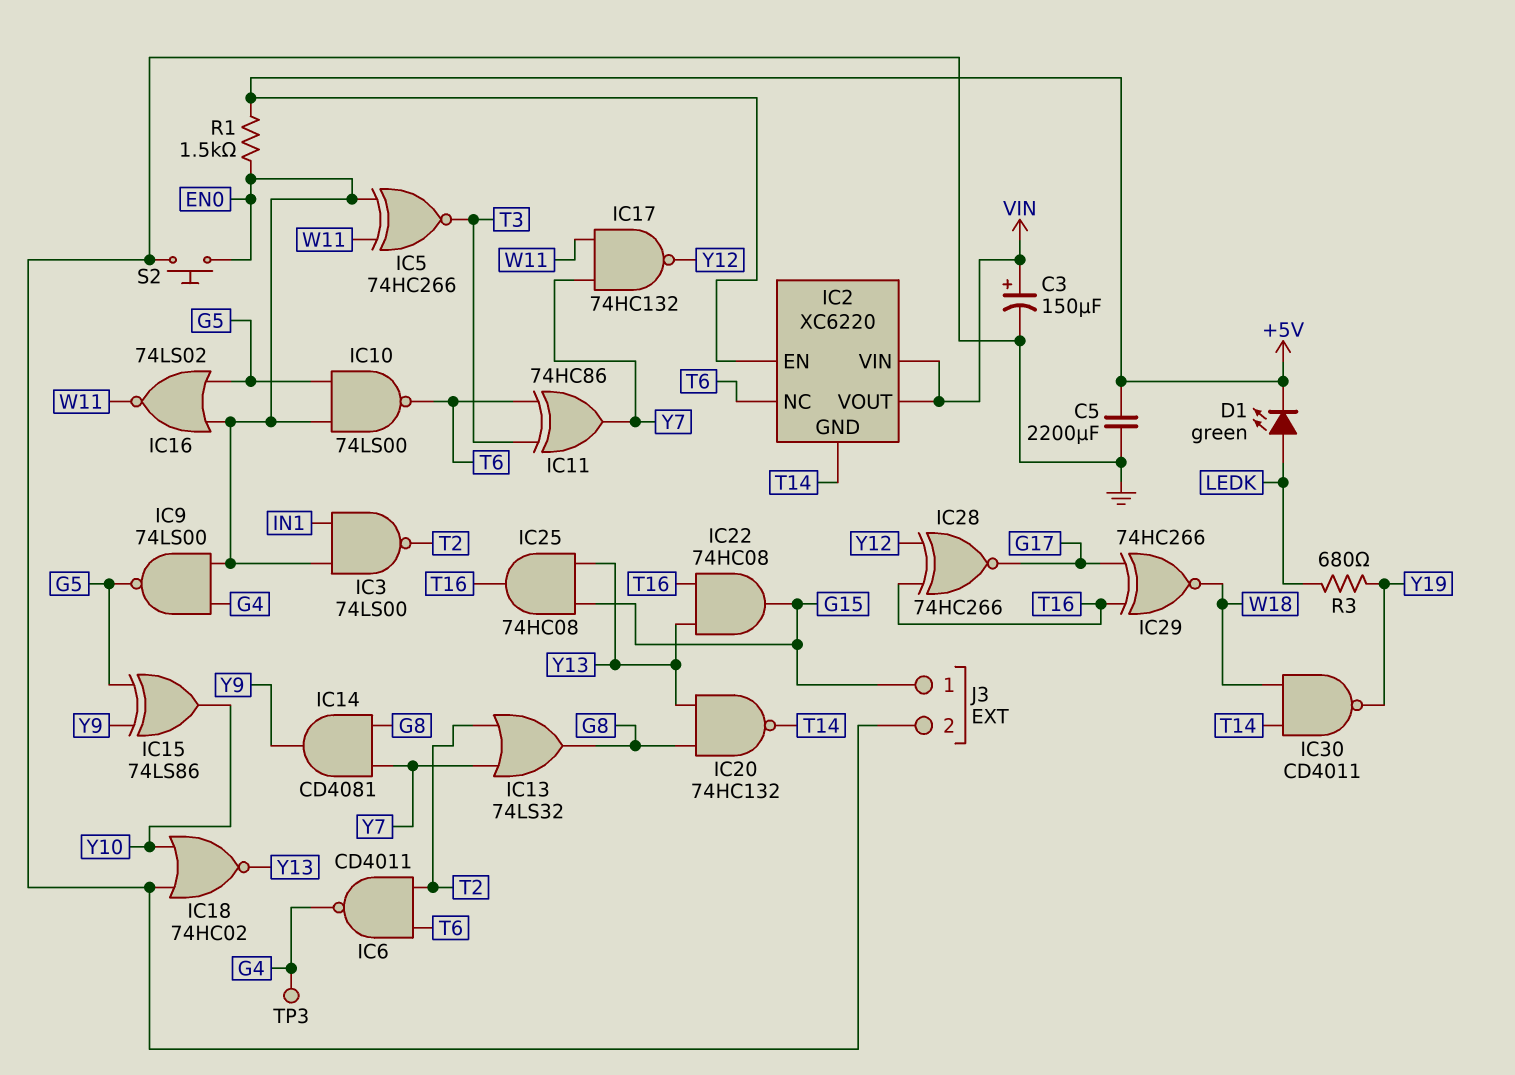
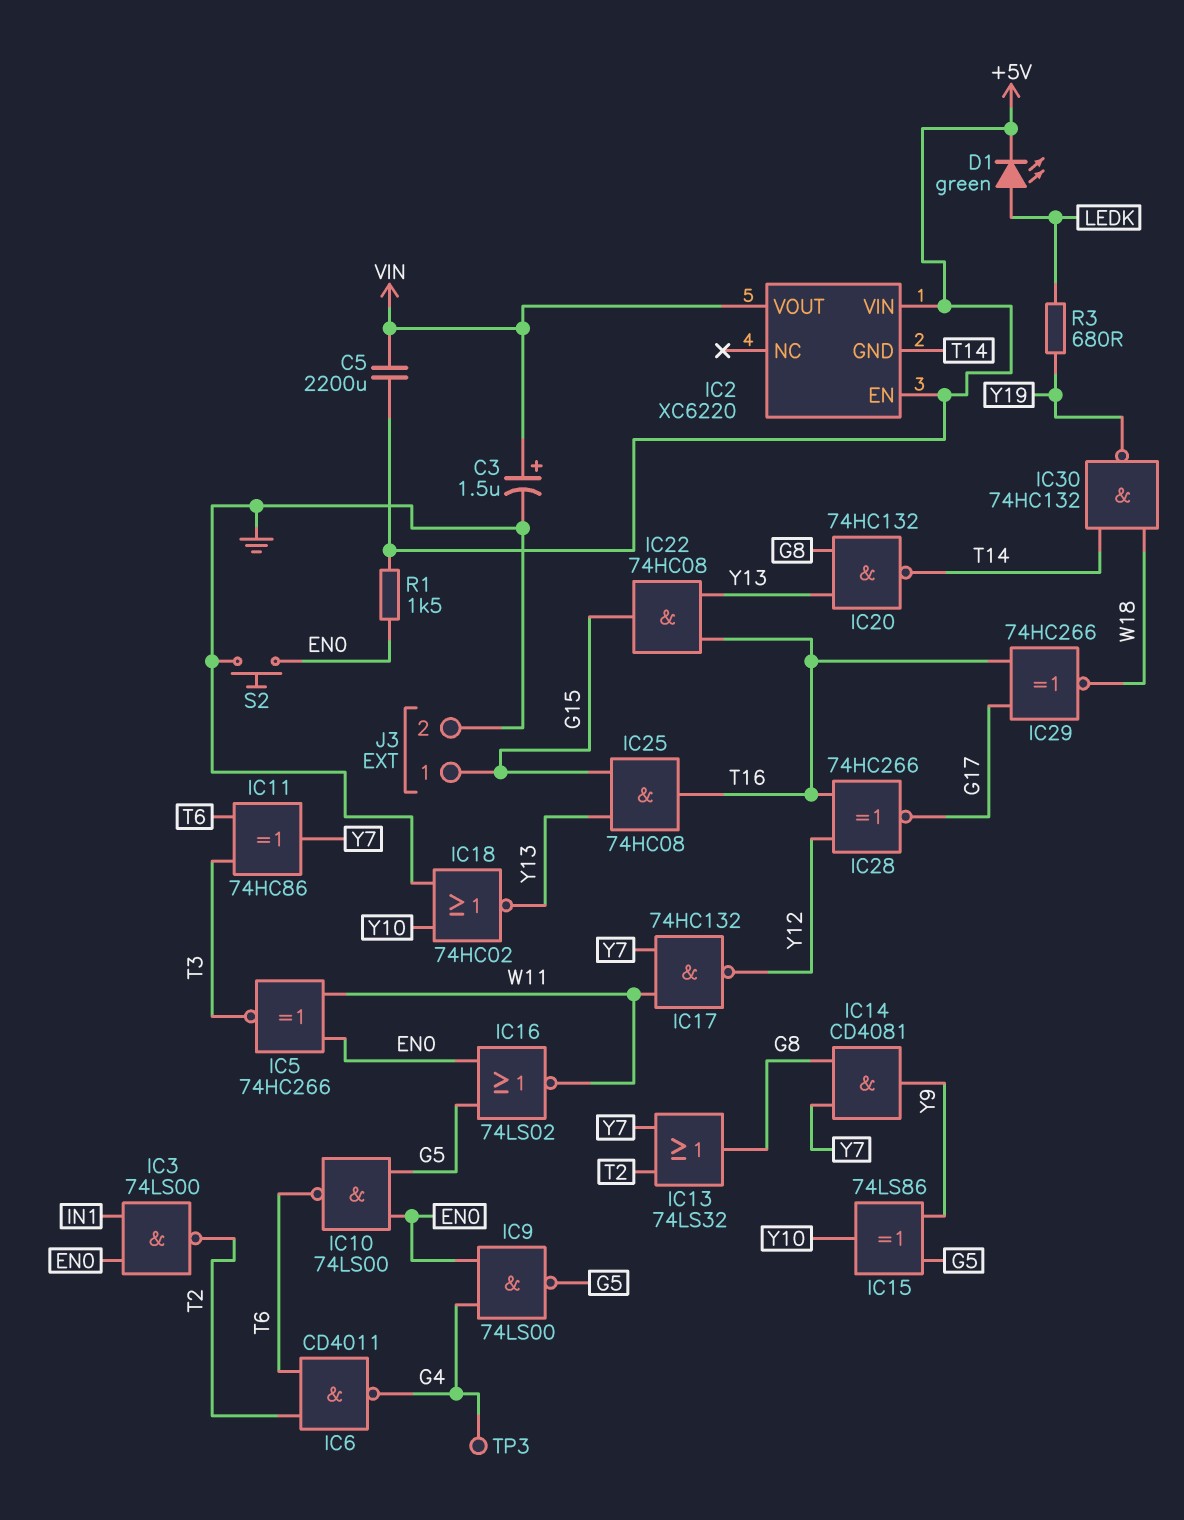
C3: 150uF (plus VIN, minus GND) -> 1.5uF (plus VIN, minus GND)
C5: 2200uF (+5V, GND) -> 2200uF (+5V, VIN)
IC2 pin NC: T6 -> none
IC2 pin VIN: VIN -> +5V
IC30: NAND CD4011 (in T14, in W18, out Y19) -> NAND 74HC132 (in T14, in W18, out Y19)

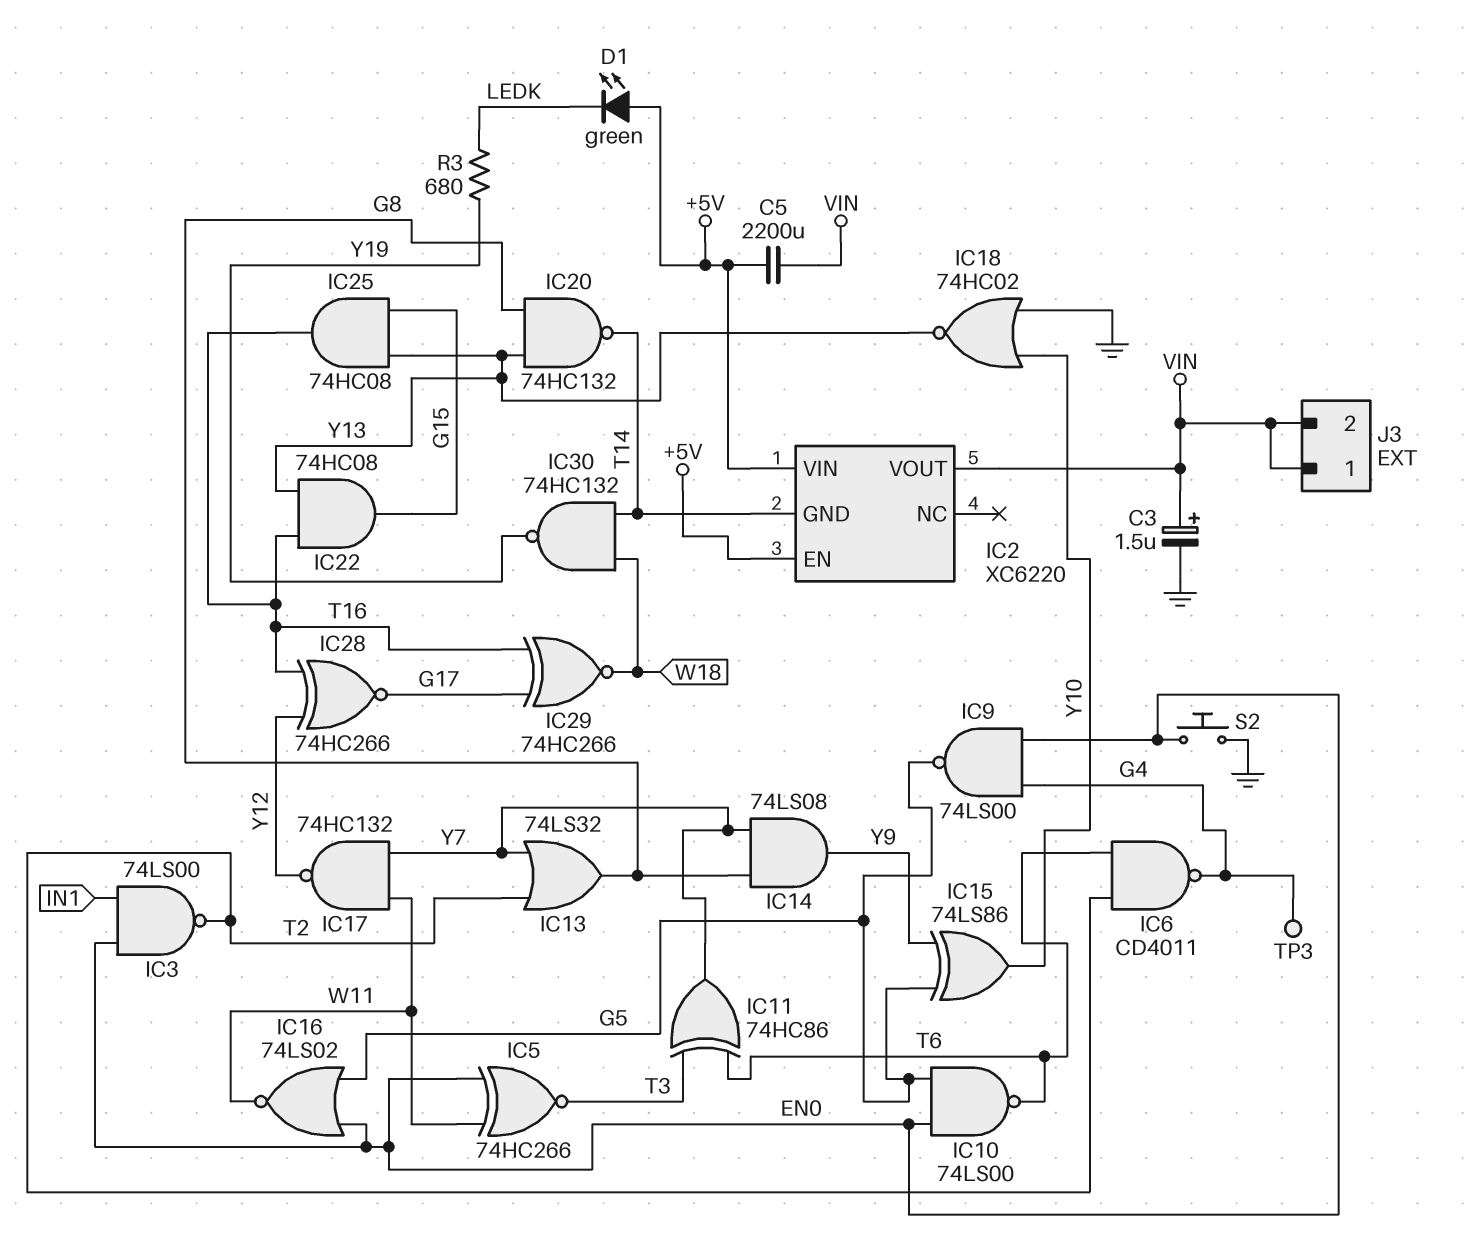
D1: LED green (A LEDK, K +5V) -> LED green (A +5V, K LEDK)
IC14: AND CD4081 (in G8, in Y7, out Y9) -> AND 74LS08 (in G8, in Y7, out Y9)
J3 pin 1: G15 -> VIN
J3 pin 2: GND -> VIN
R1: 1.5k (+5V, EN0) -> none

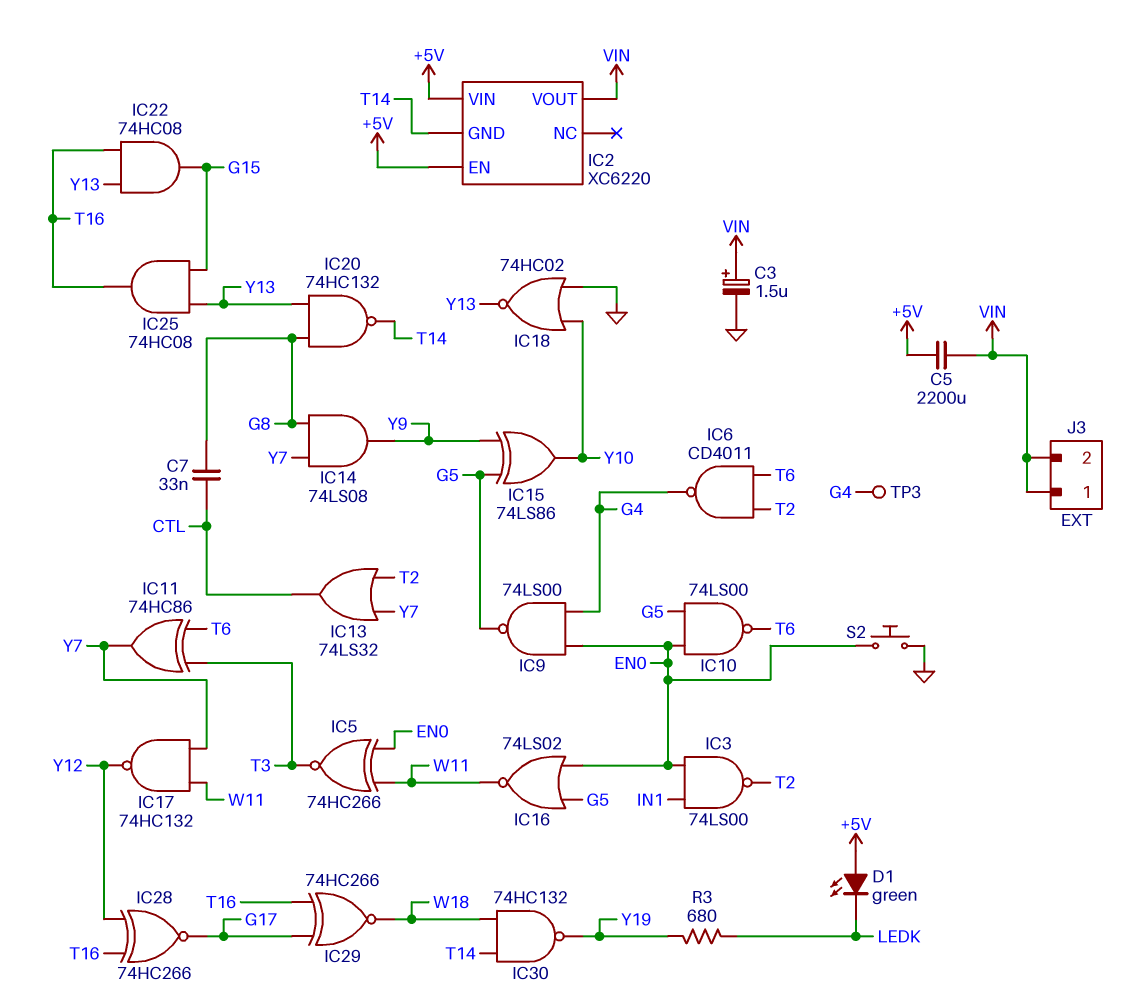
C7: none -> 33nF (CTL, G8)
IC13: OR 74LS32 (in T2, in Y7, out G8) -> OR 74LS32 (in T2, in Y7, out CTL)

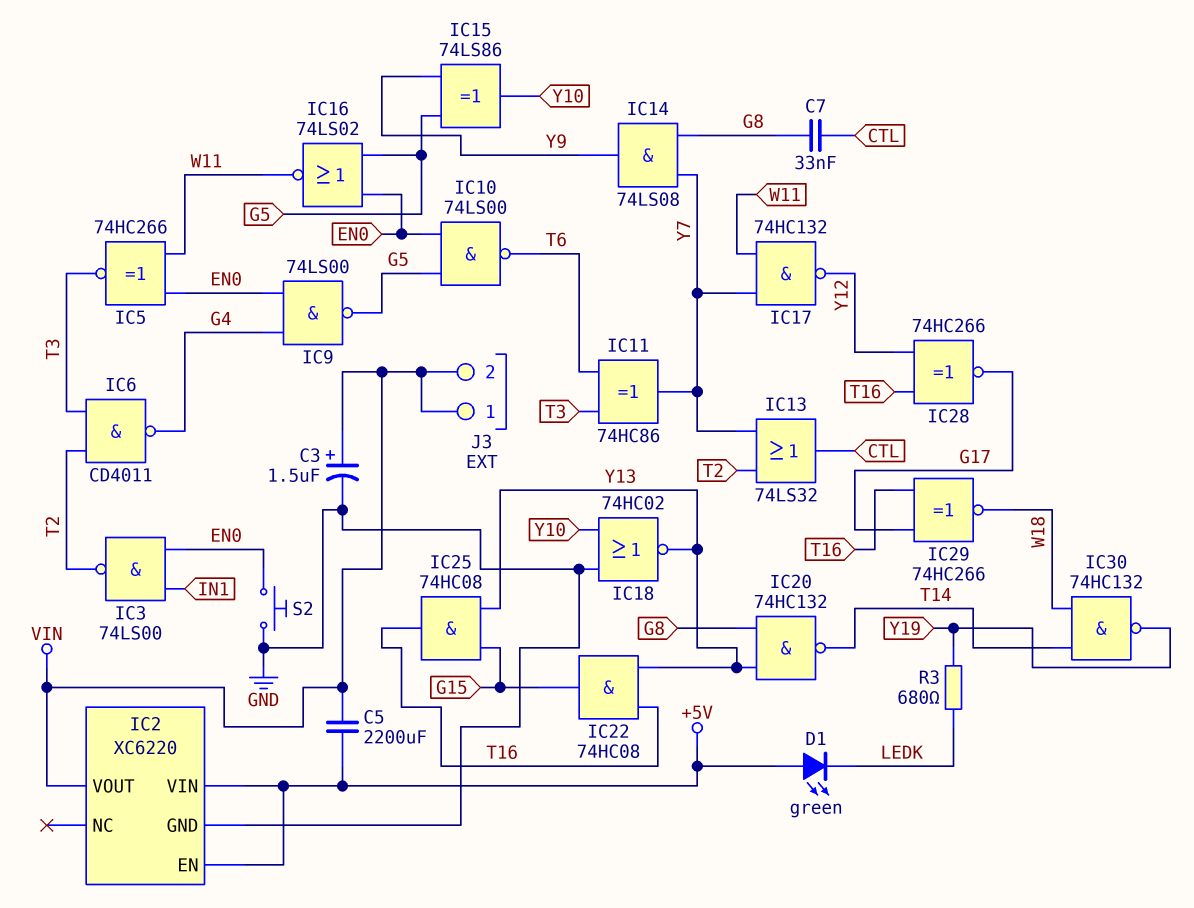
IC2 pin GND: T14 -> GND
IC6: NAND CD4011 (in T2, in T6, out G4) -> NAND CD4011 (in T2, in T3, out G4)
TP3: test point (G4) -> none

